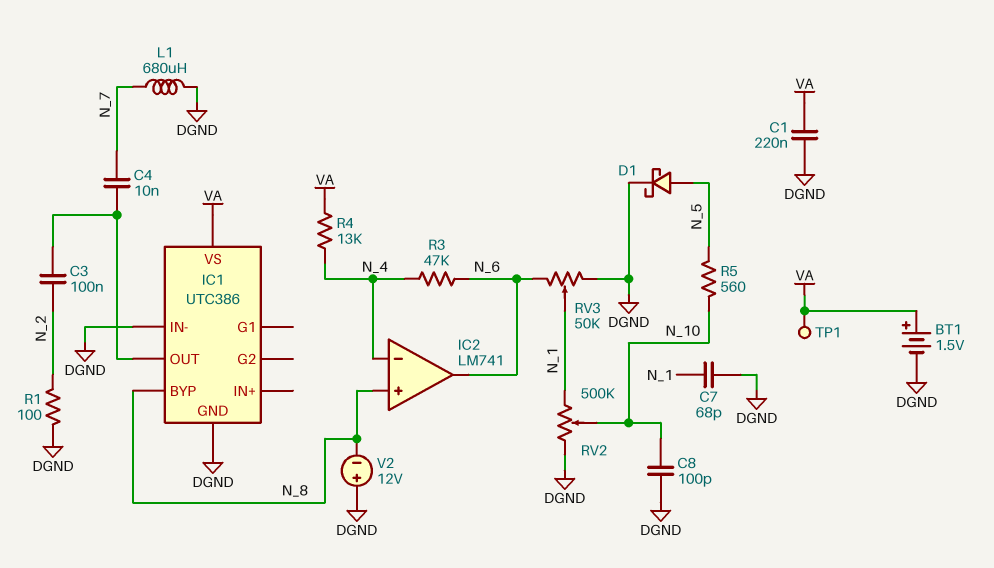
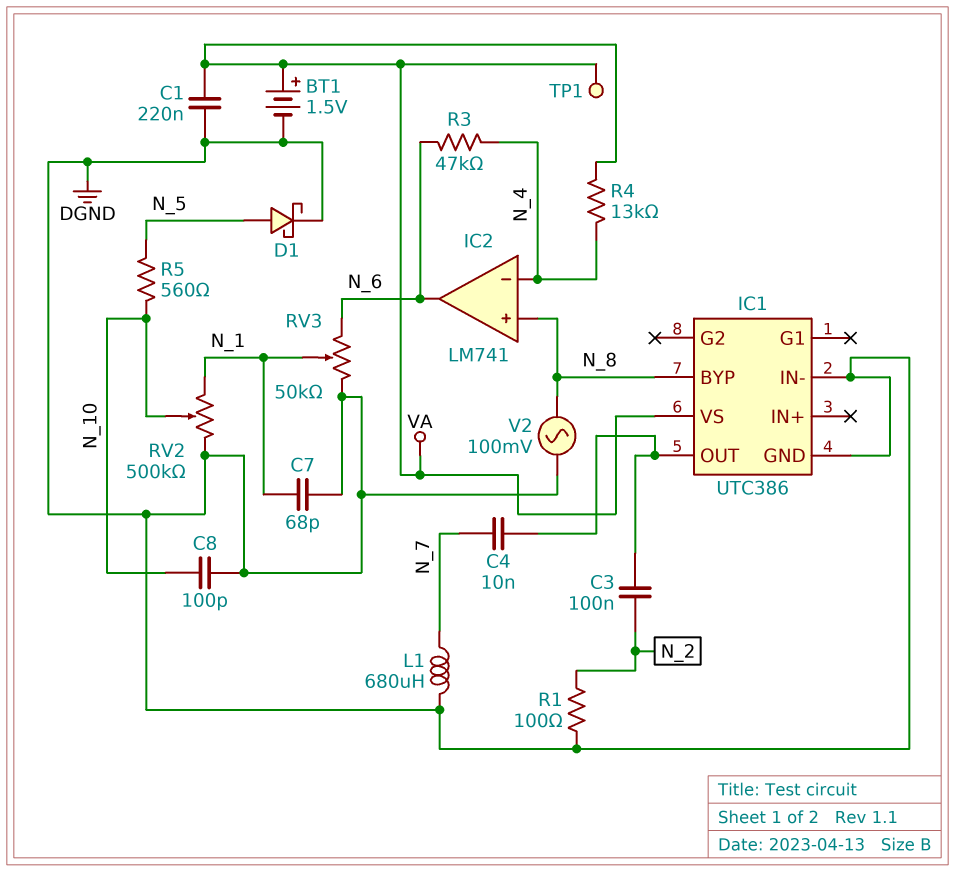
V2: 12V (plus DGND, minus N_8) -> AC 100mV (DGND, N_8)

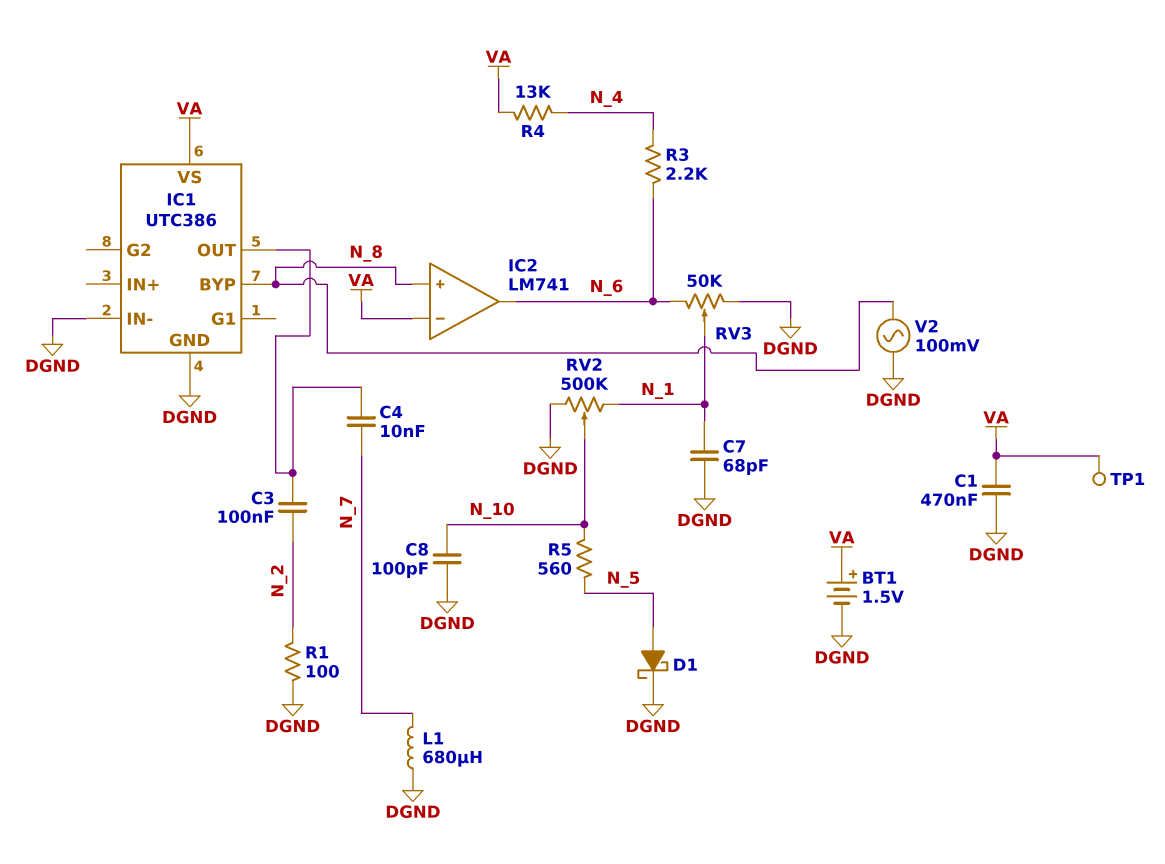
C1: 220nF (DGND, VA) -> 470nF (DGND, VA)
IC2 pin in-: N_4 -> VA
R3: 47k (N_4, N_6) -> 2.2k (N_4, N_6)

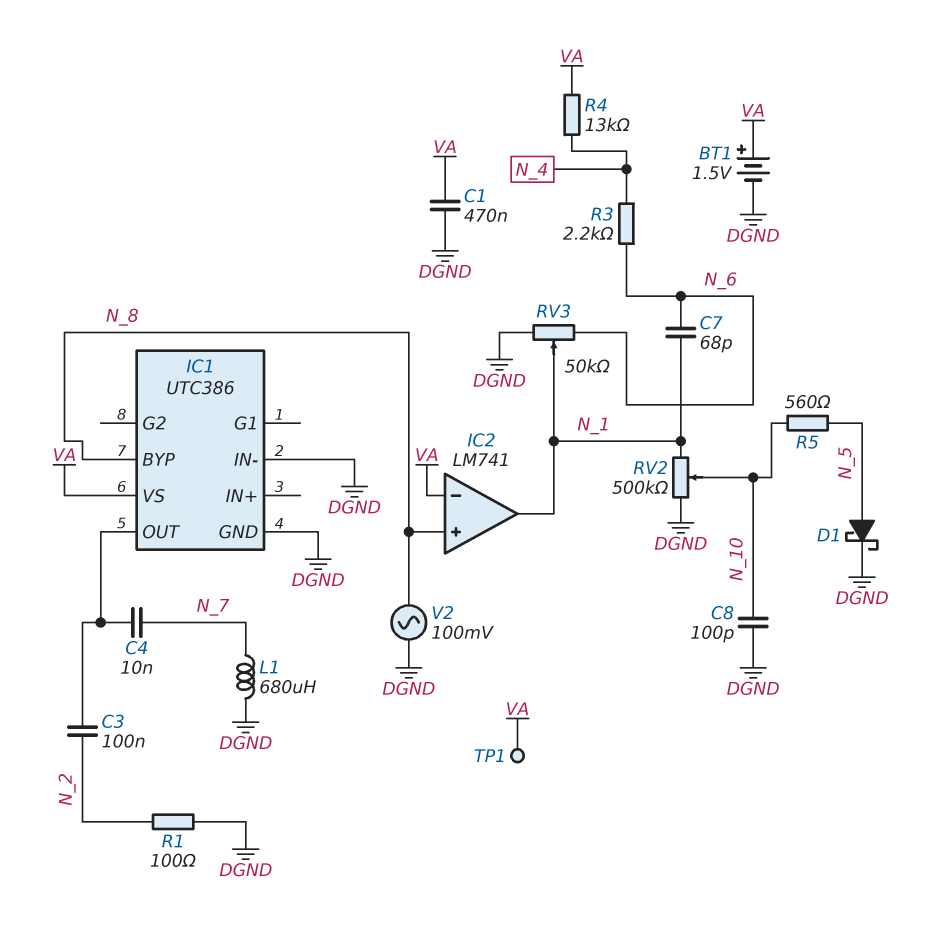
C7: 68pF (DGND, N_1) -> 68pF (N_1, N_6)
IC2 pin out: N_6 -> N_1

